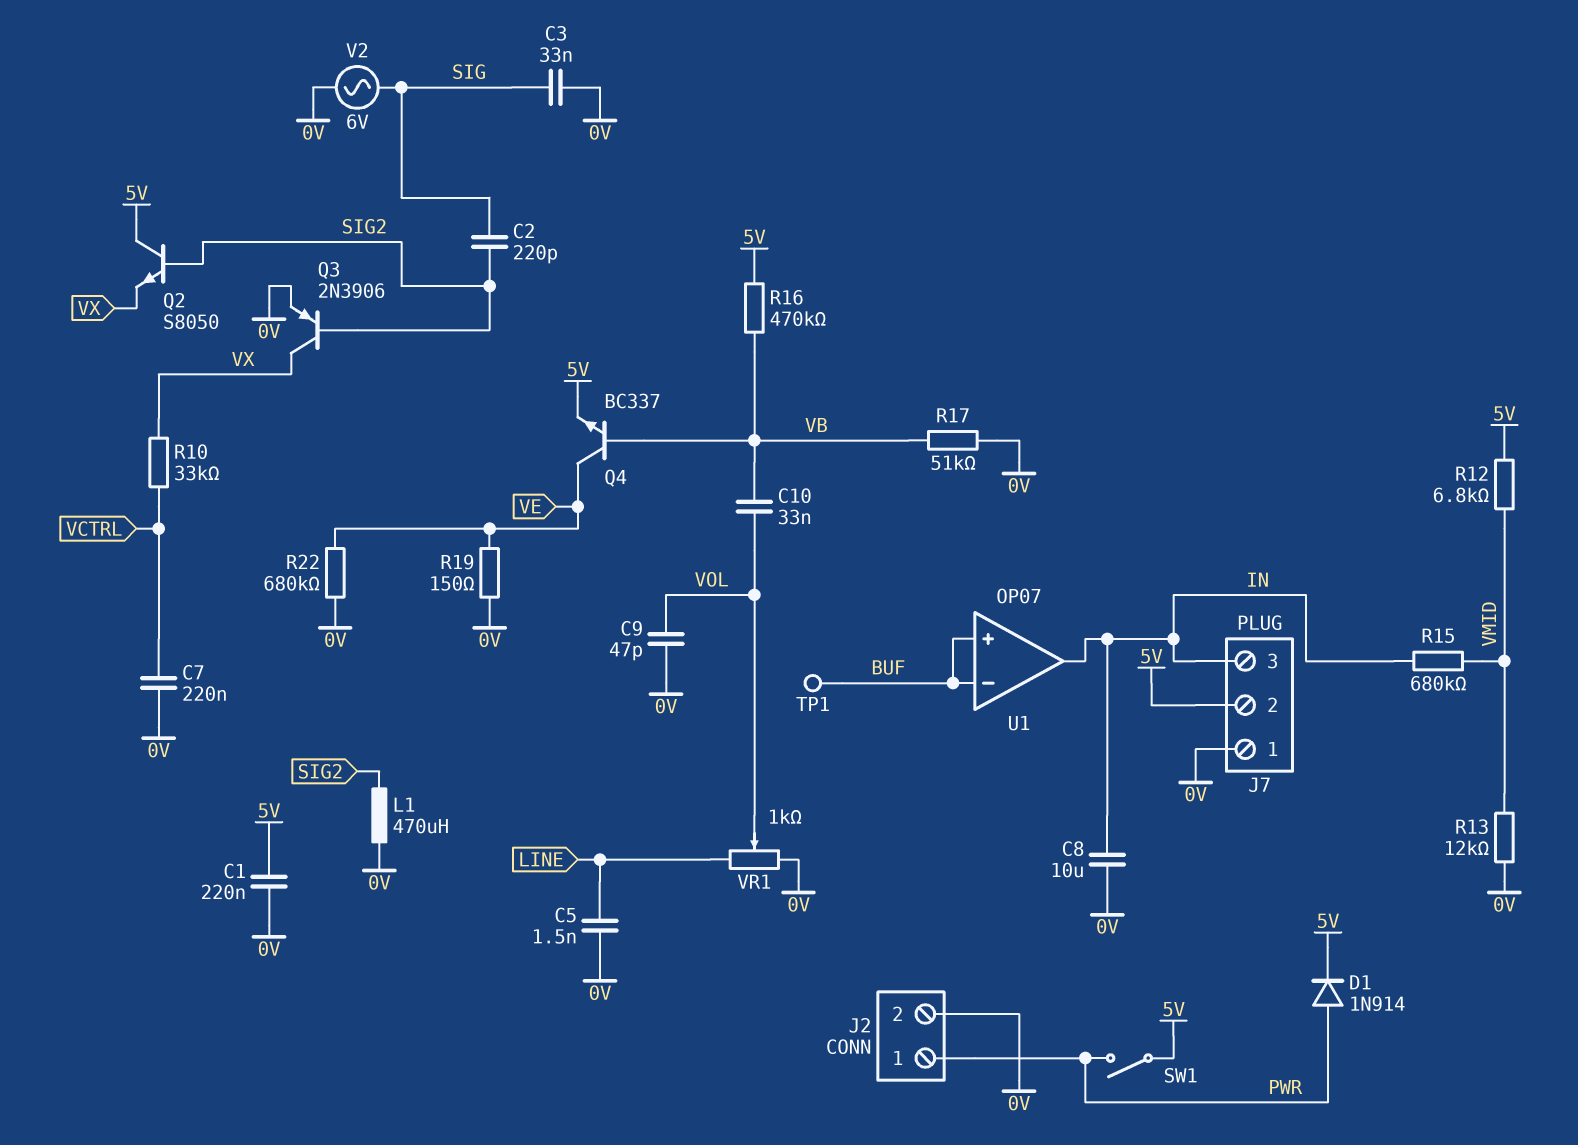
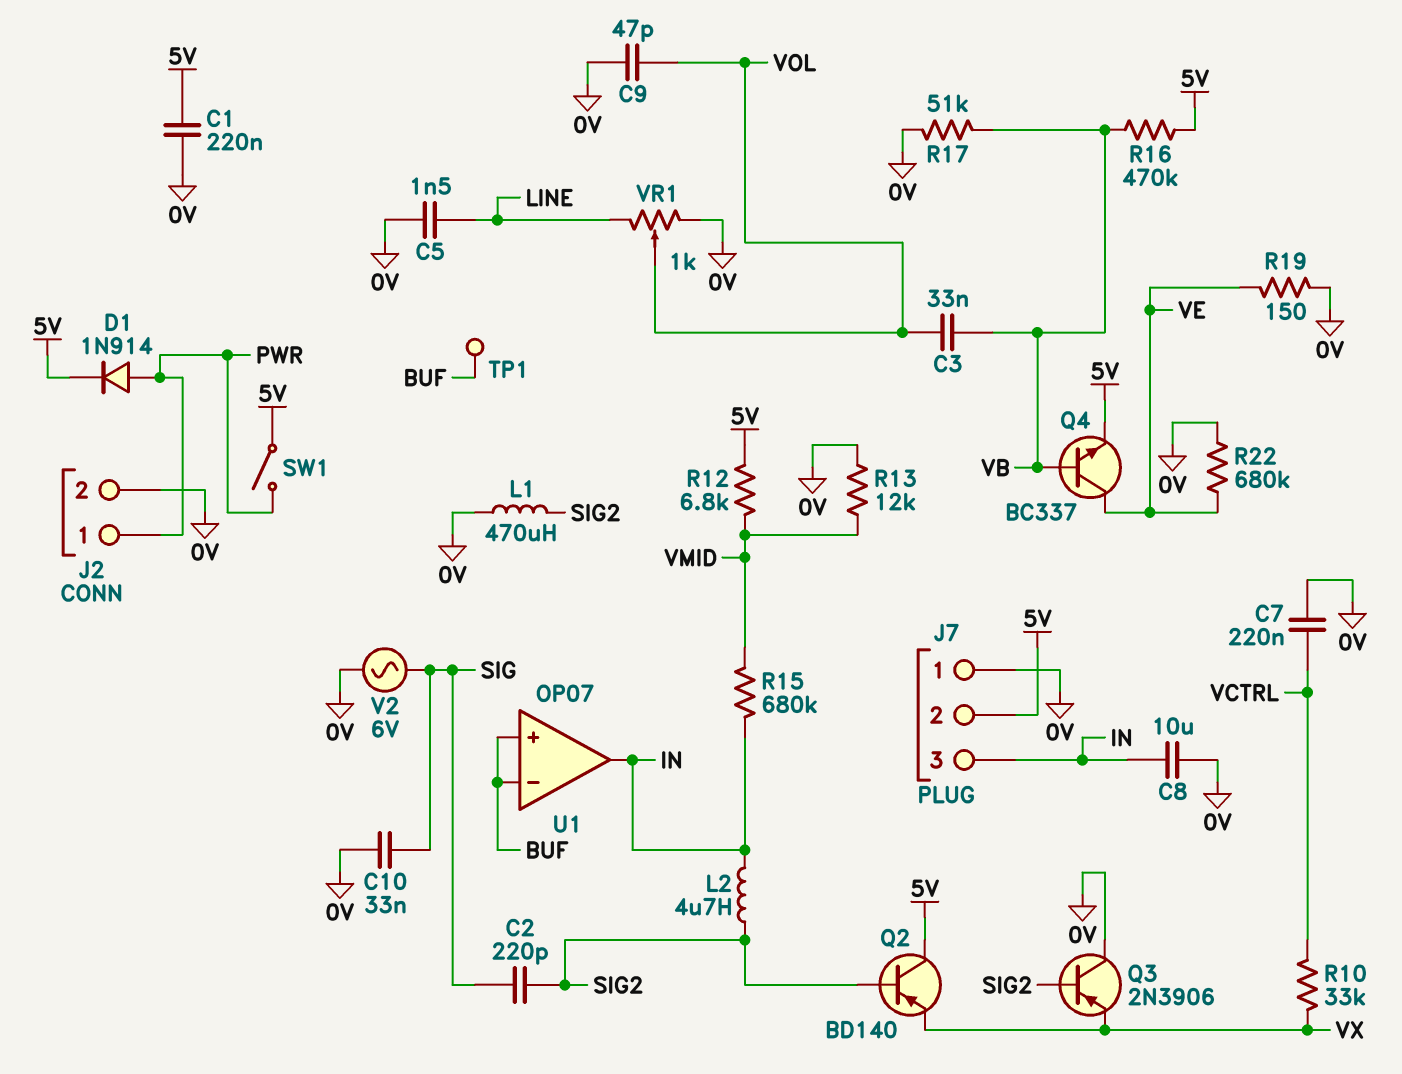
C3: 33nF (0V, SIG) -> 33nF (VB, VOL)
C10: 33nF (VB, VOL) -> 33nF (0V, SIG)
L2: none -> 4.7uH (IN, SIG2)
Q2: NPN S8050 (B SIG2, C 5V, E VX) -> PNP BD140 (B SIG2, C 5V, E VX)
Q3: PNP 2N3906 (B SIG2, C VX, E 0V) -> PNP 2N3906 (B SIG2, C 0V, E VX)

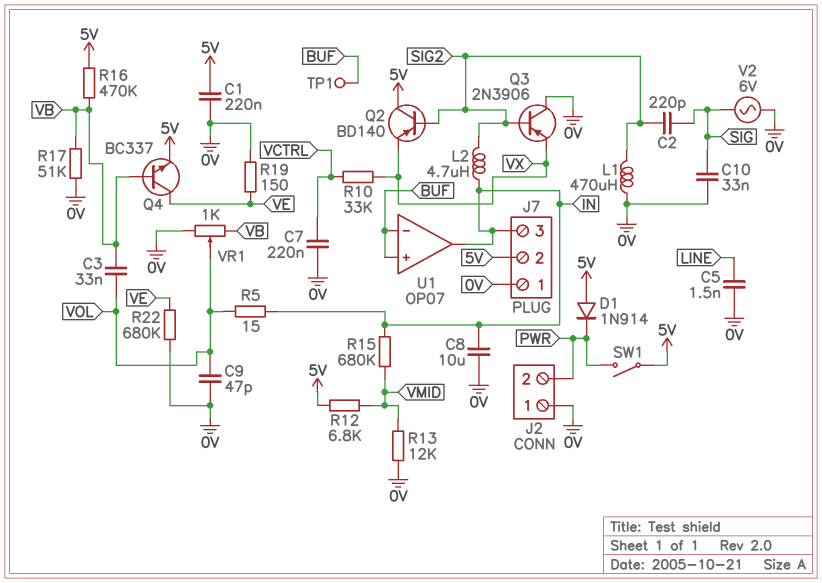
D1: diode 1N914 (A PWR, K 5V) -> diode 1N914 (A 5V, K PWR)
J2 pin 1: PWR -> 0V
J2 pin 2: 0V -> PWR
R5: none -> 15 (IN, VOL)
VR1: 1k (0V, LINE, wiper VOL) -> 1k (0V, VB, wiper VOL)

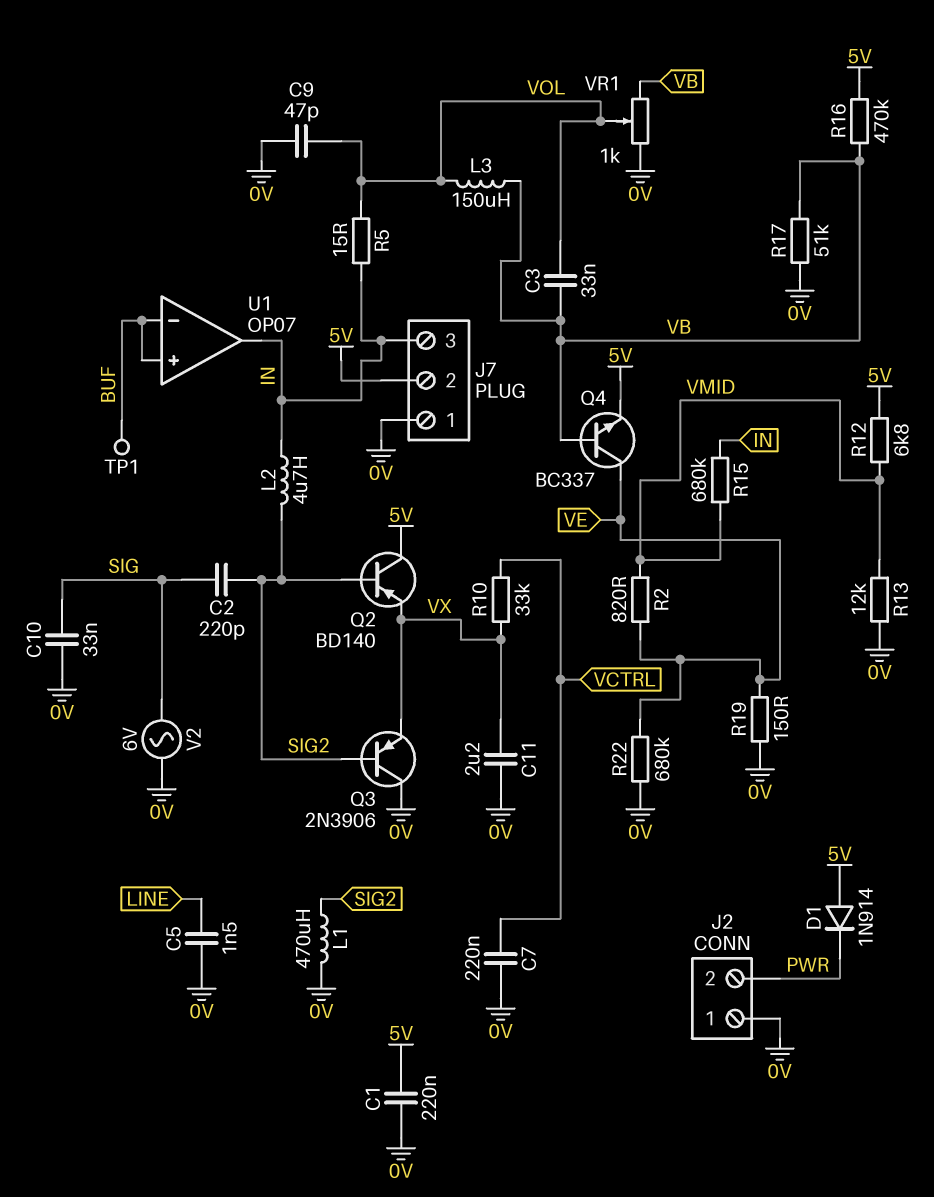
C8: 10uF (0V, IN) -> none
C11: none -> 2.2uF (0V, VX)
L3: none -> 150uH (VB, VOL)
R2: none -> 820 (VE, VMID)
SW1: switch (5V, PWR) -> none

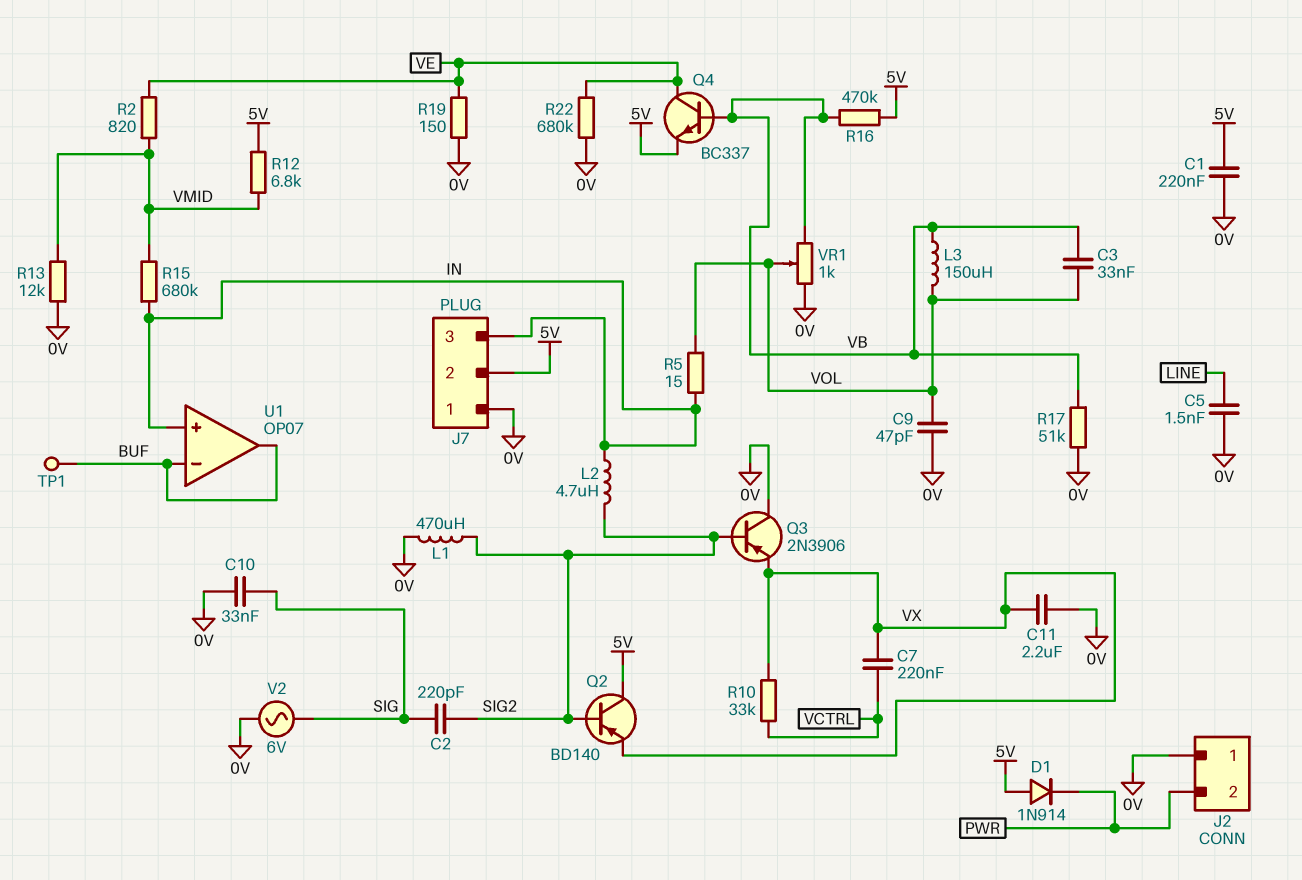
C7: 220nF (0V, VCTRL) -> 220nF (VCTRL, VX)
U1 pin in+: BUF -> IN
U1 pin out: IN -> BUF

